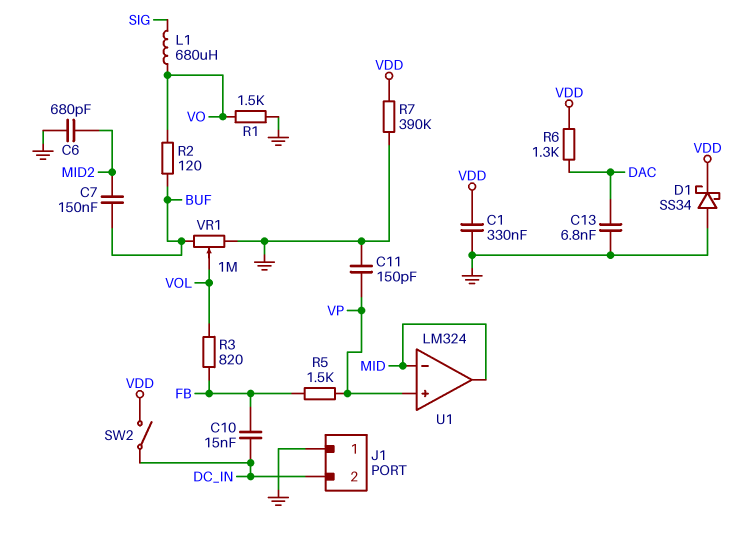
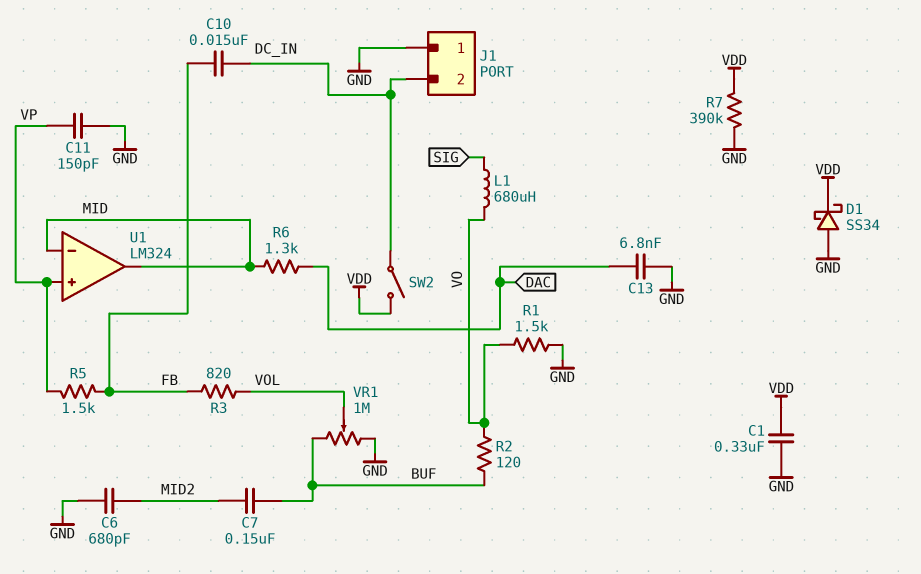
R6: 1.3k (DAC, VDD) -> 1.3k (DAC, MID)

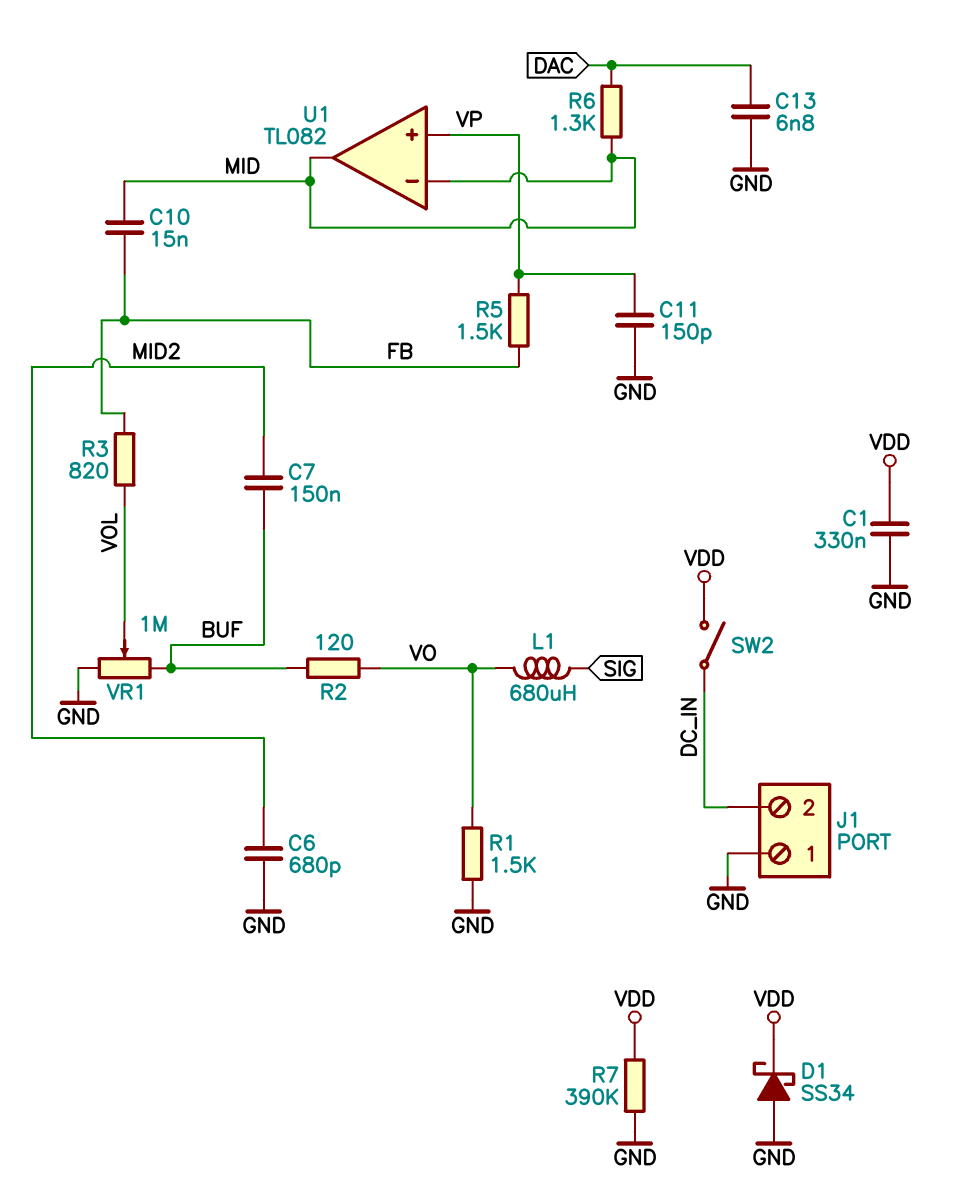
C10: 15nF (DC_IN, FB) -> 15nF (FB, MID)
U1: LM324 -> TL082

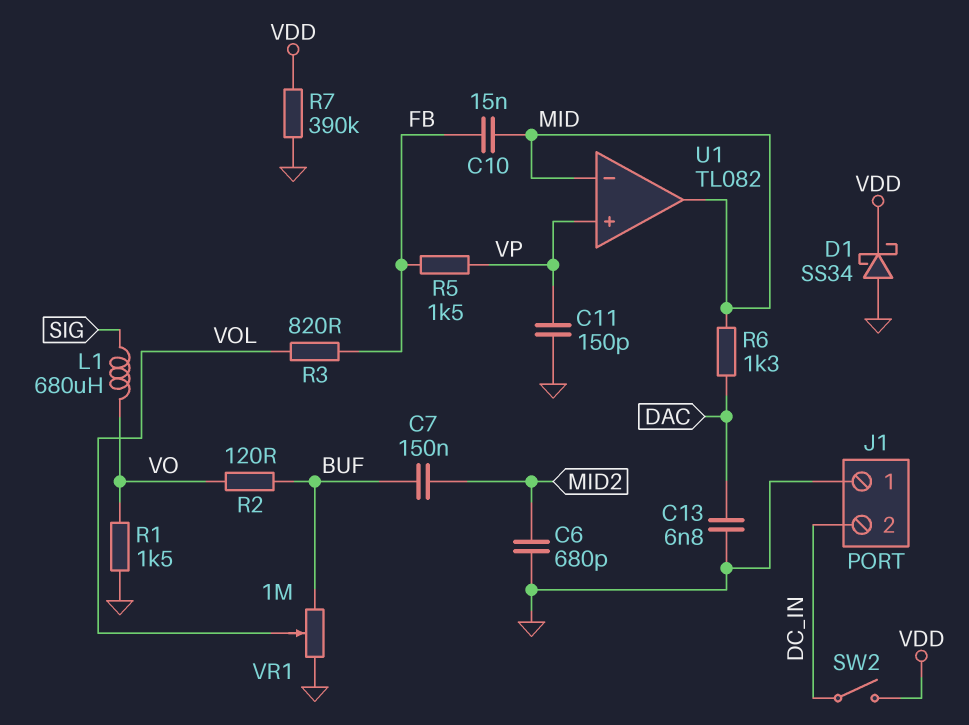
C1: 330nF (GND, VDD) -> none

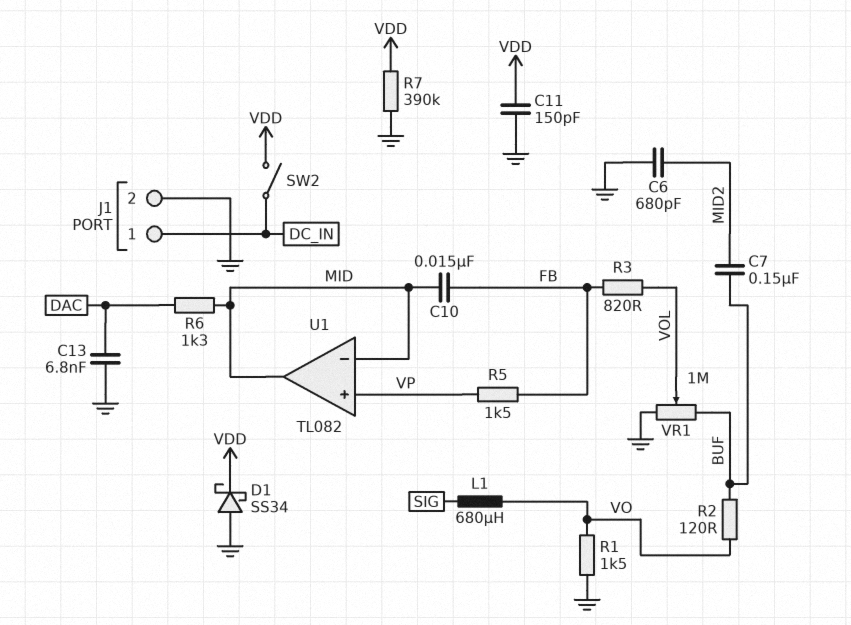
C11: 150pF (GND, VP) -> 150pF (GND, VDD)
J1 pin 1: GND -> DC_IN
J1 pin 2: DC_IN -> GND

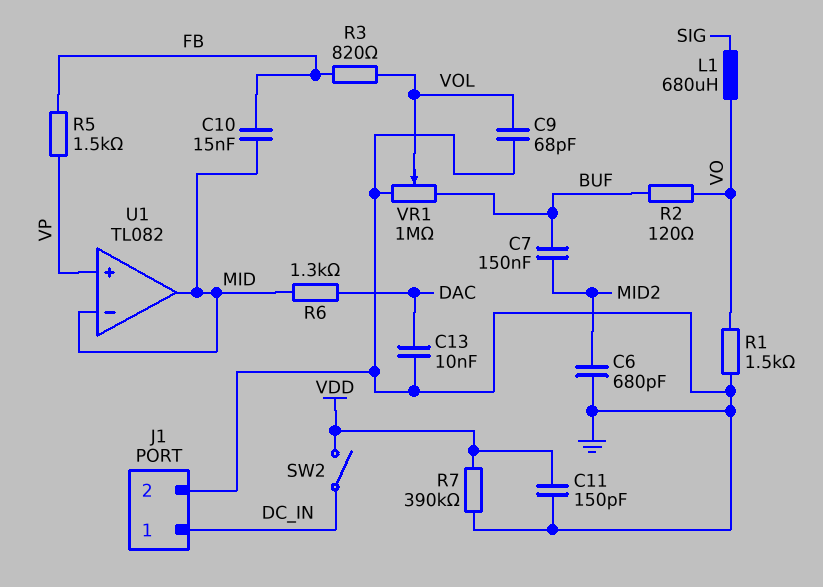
C9: none -> 68pF (GND, VOL)
C13: 6.8nF (DAC, GND) -> 10nF (DAC, GND)
D1: schottky SS34 (A GND, K VDD) -> none

